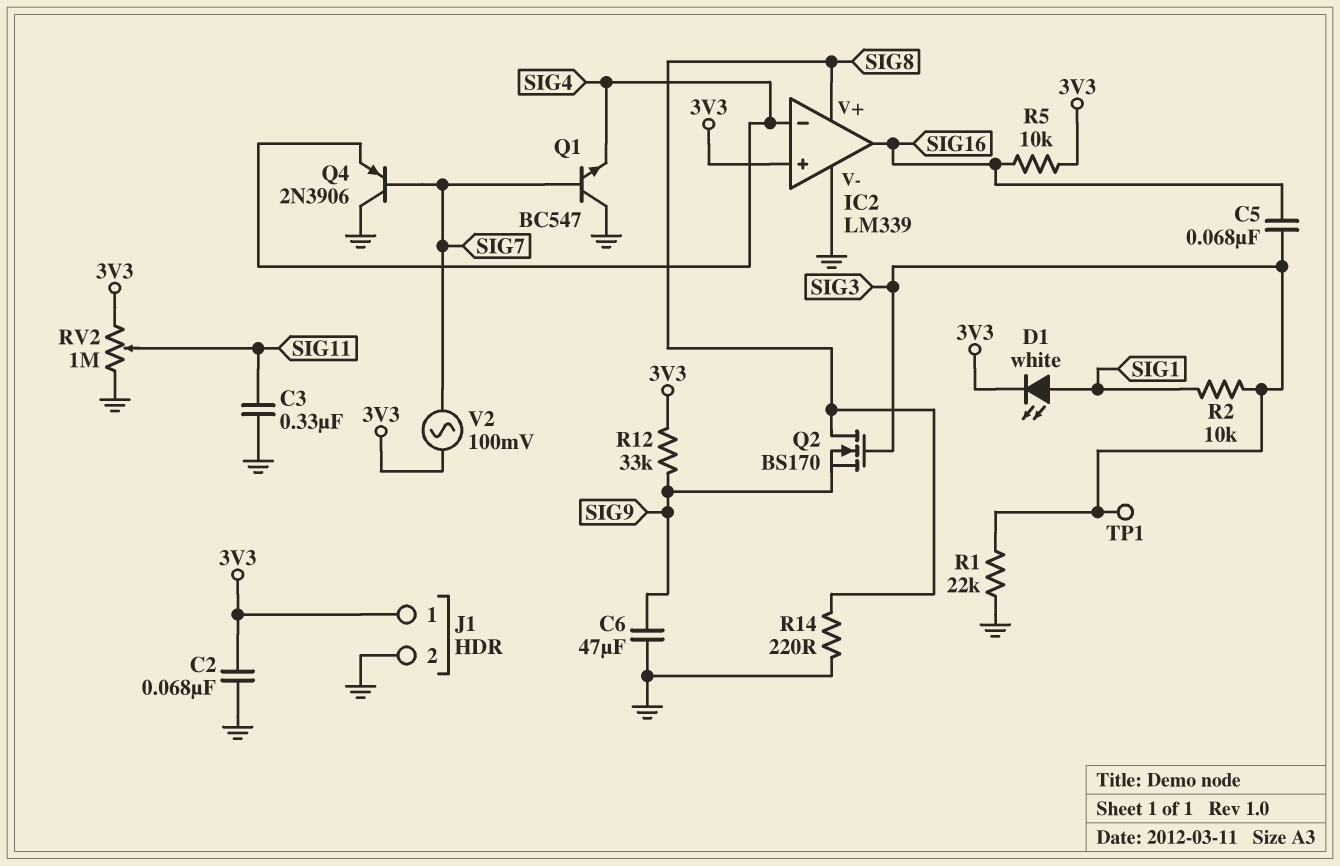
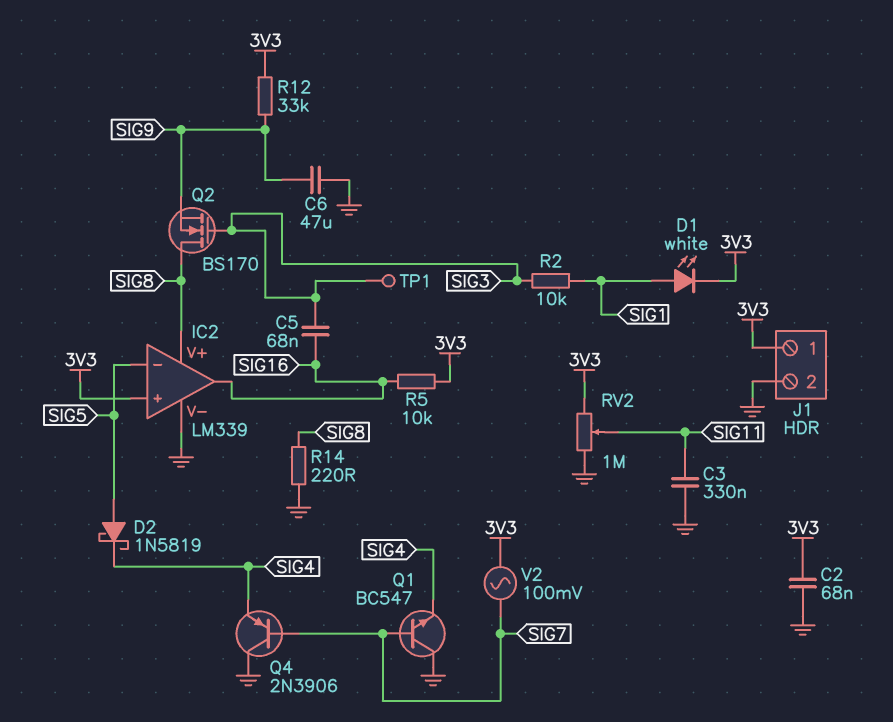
D2: none -> schottky 1N5819 (A SIG5, K SIG4)
IC2 pin in-: SIG4 -> SIG5
R1: 22k (GND, SIG3) -> none

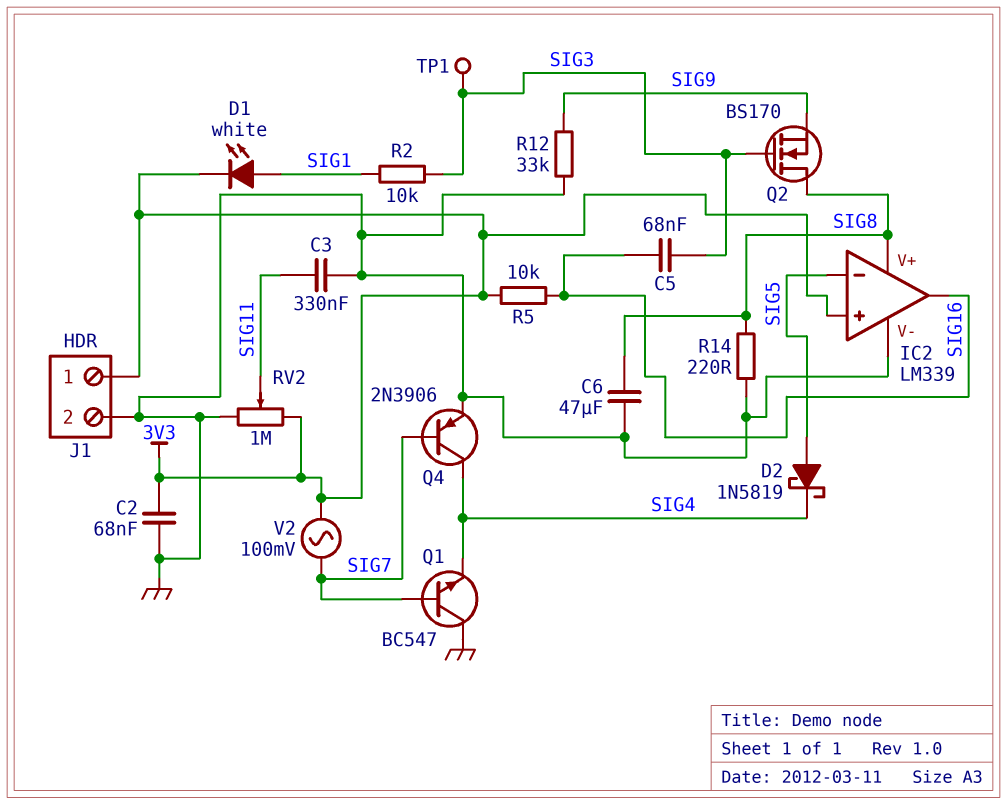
C6: 47uF (GND, SIG9) -> 47uF (GND, SIG8)
Q4: PNP 2N3906 (B SIG7, C GND, E SIG4) -> PNP 2N3906 (B SIG7, C SIG4, E GND)
R12: 33k (3V3, SIG9) -> 33k (GND, SIG9)

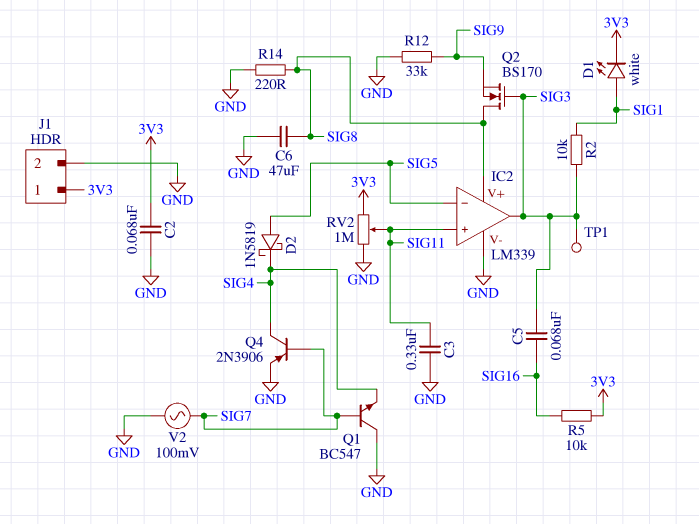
IC2 pin in+: 3V3 -> SIG11
IC2 pin out: SIG16 -> SIG3
V2: AC 100mV (3V3, SIG7) -> AC 100mV (GND, SIG7)

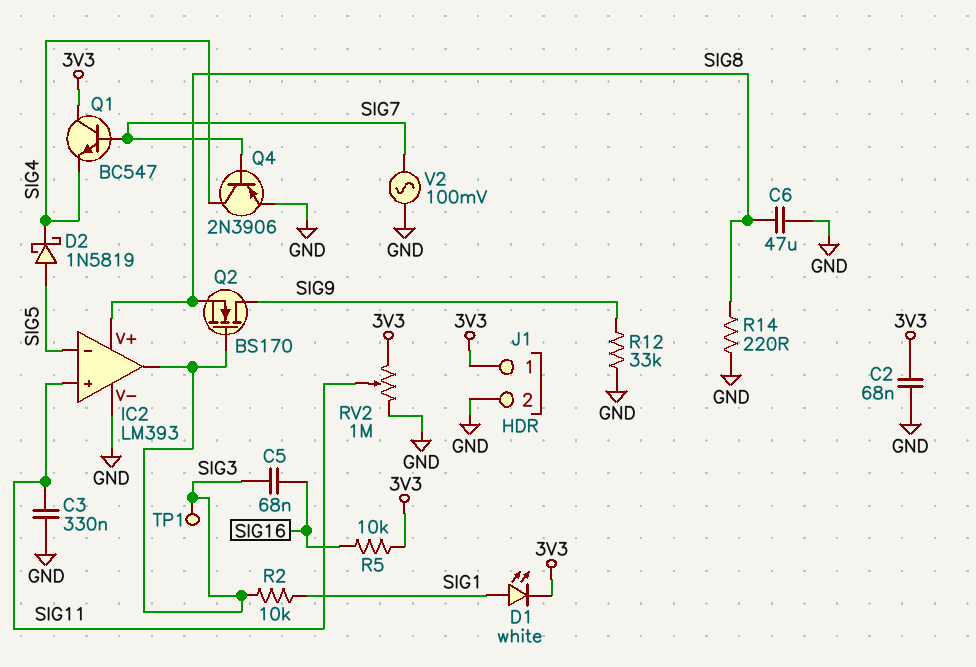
IC2: LM339 -> LM393
Q1: NPN BC547 (B SIG7, C GND, E SIG4) -> NPN BC547 (B SIG7, C 3V3, E SIG4)
Q2: NMOS BS170 (G SIG3, D SIG8, S SIG9) -> NMOS BS170 (G SIG3, D SIG9, S SIG8)

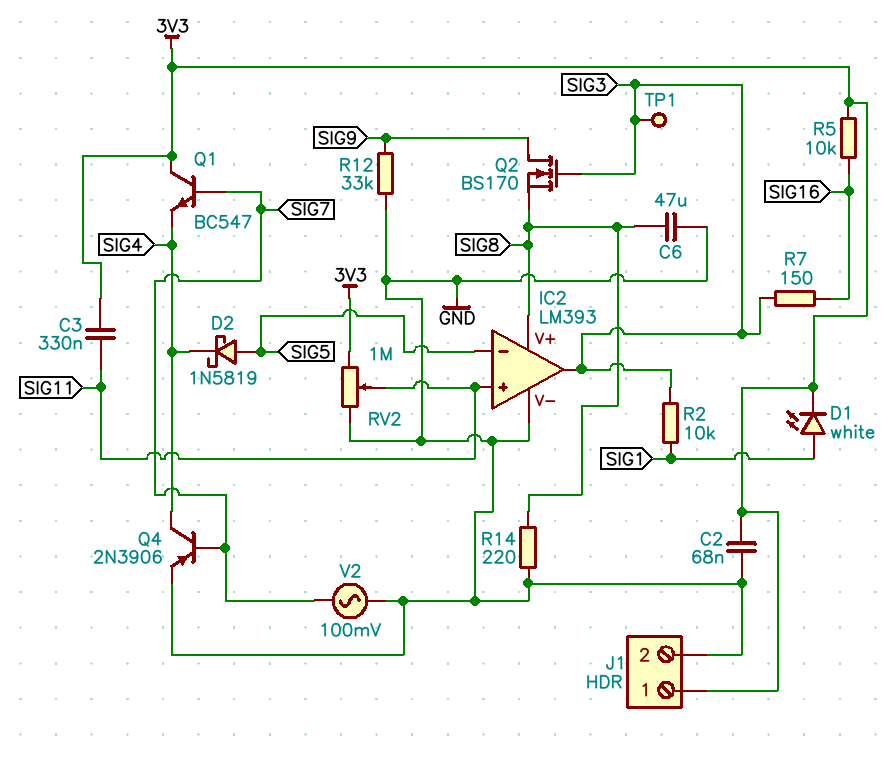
C3: 330nF (GND, SIG11) -> 330nF (3V3, SIG11)
C5: 68nF (SIG3, SIG16) -> none
R7: none -> 150 (SIG3, SIG16)

